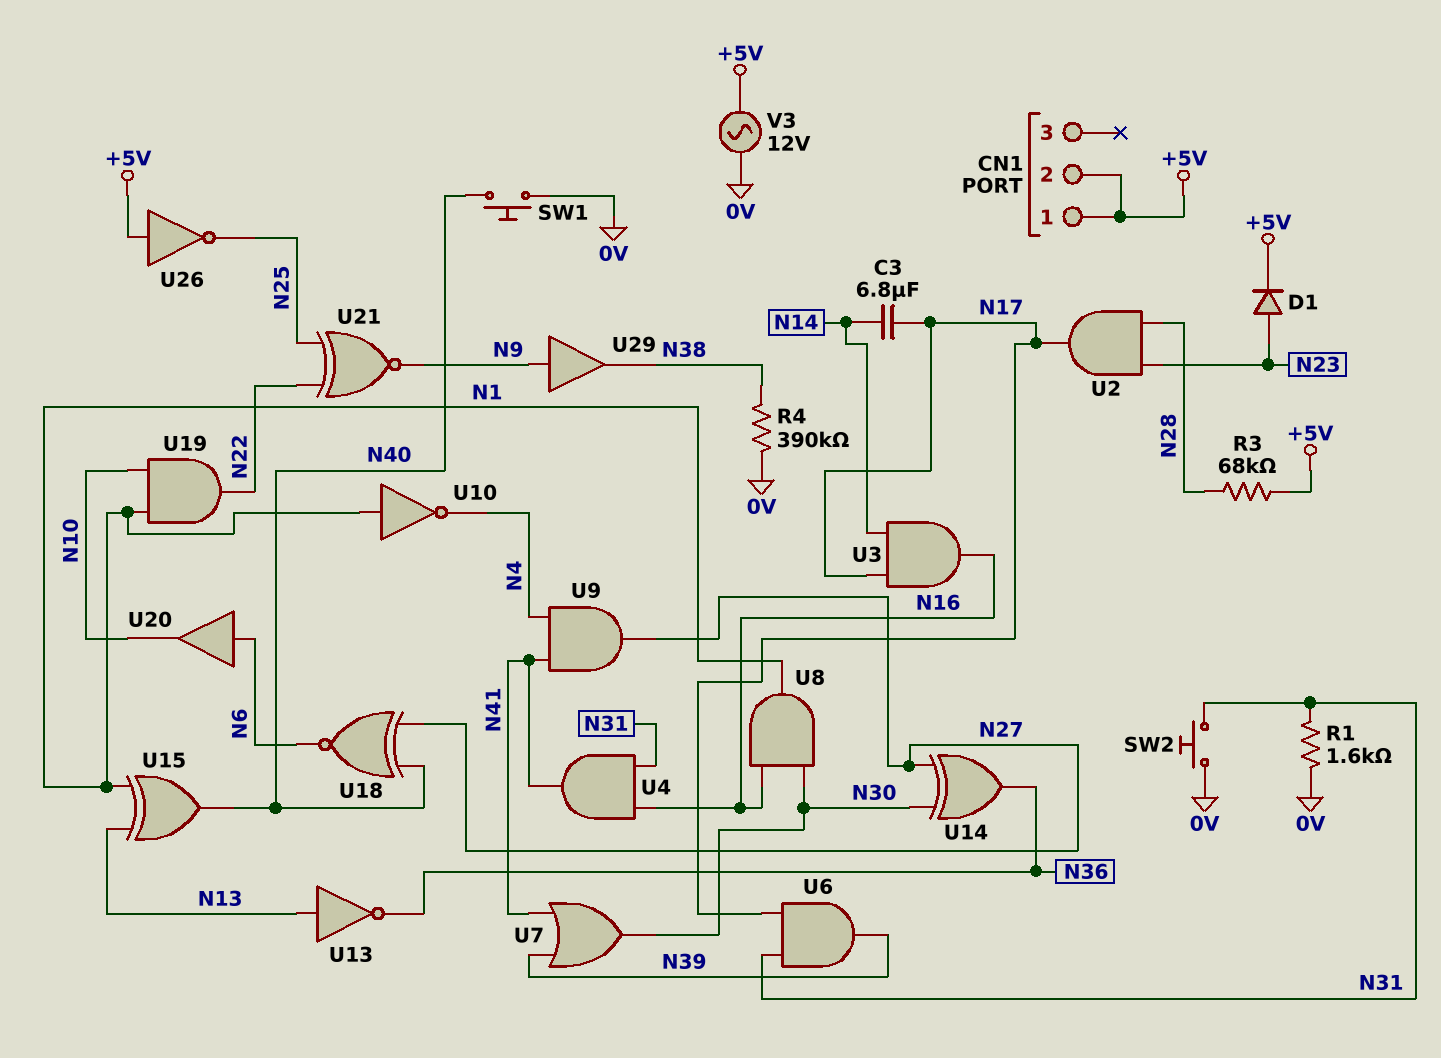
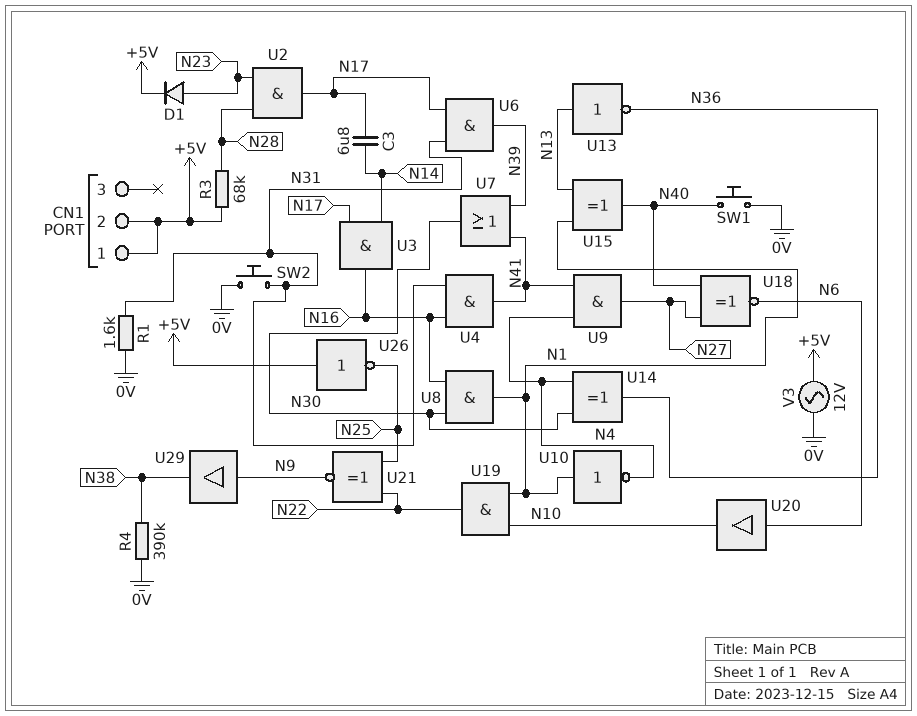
U14: XOR (in N27, in N30, out N36) -> XOR (in N4, in N30, out N36)

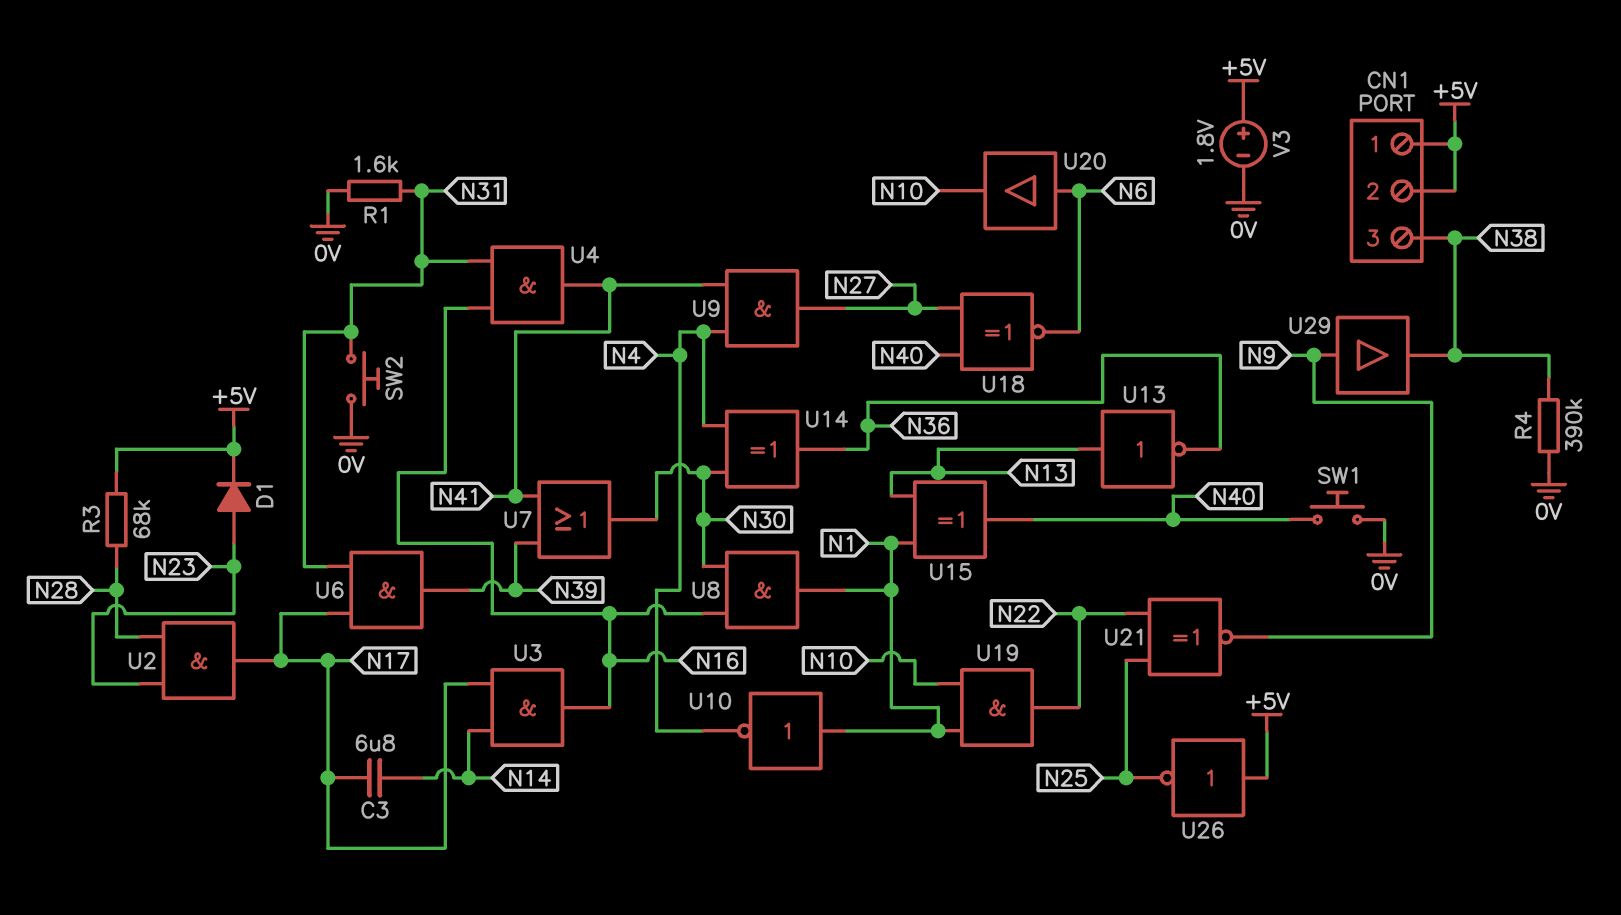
CN1 pin 3: none -> N38
V3: AC 12V (+5V, 0V) -> 1.8V (plus +5V, minus 0V)

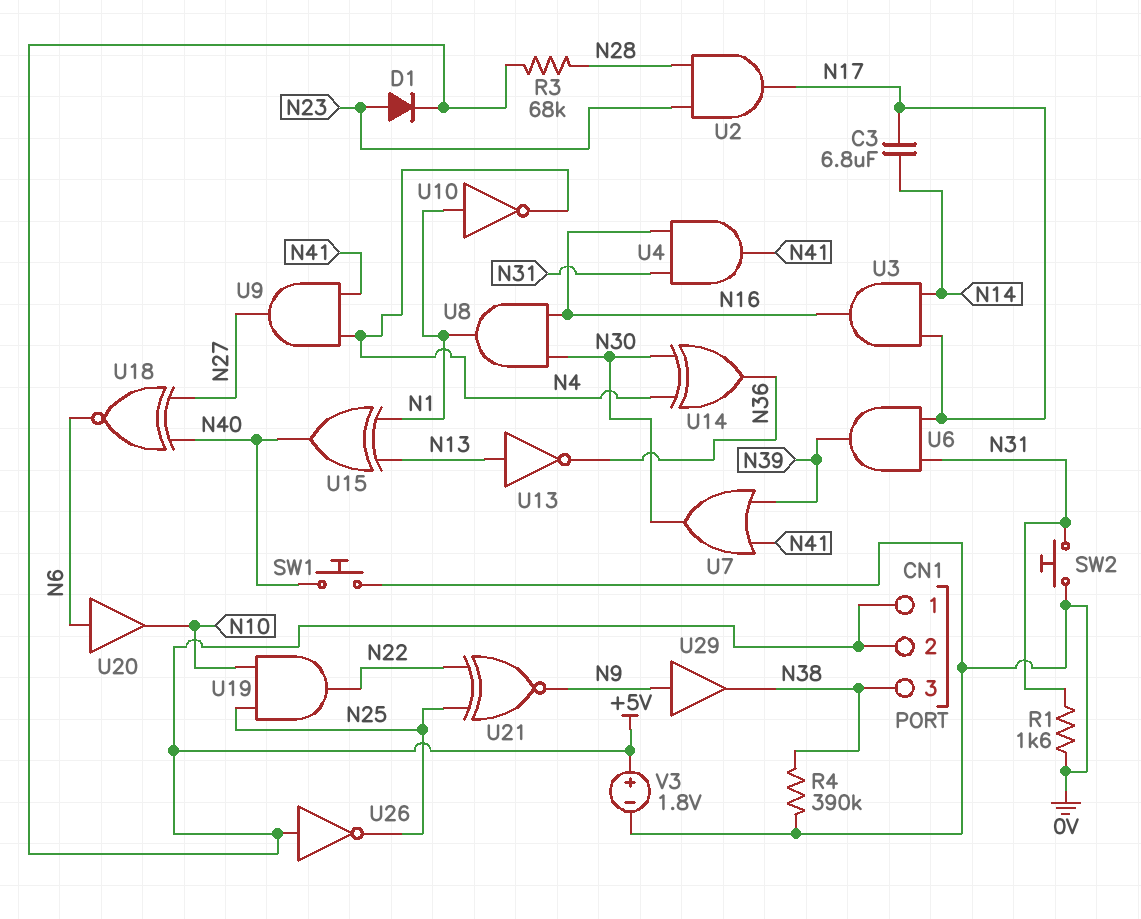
U19: AND (in N1, in N10, out N22) -> AND (in N10, in N25, out N22)

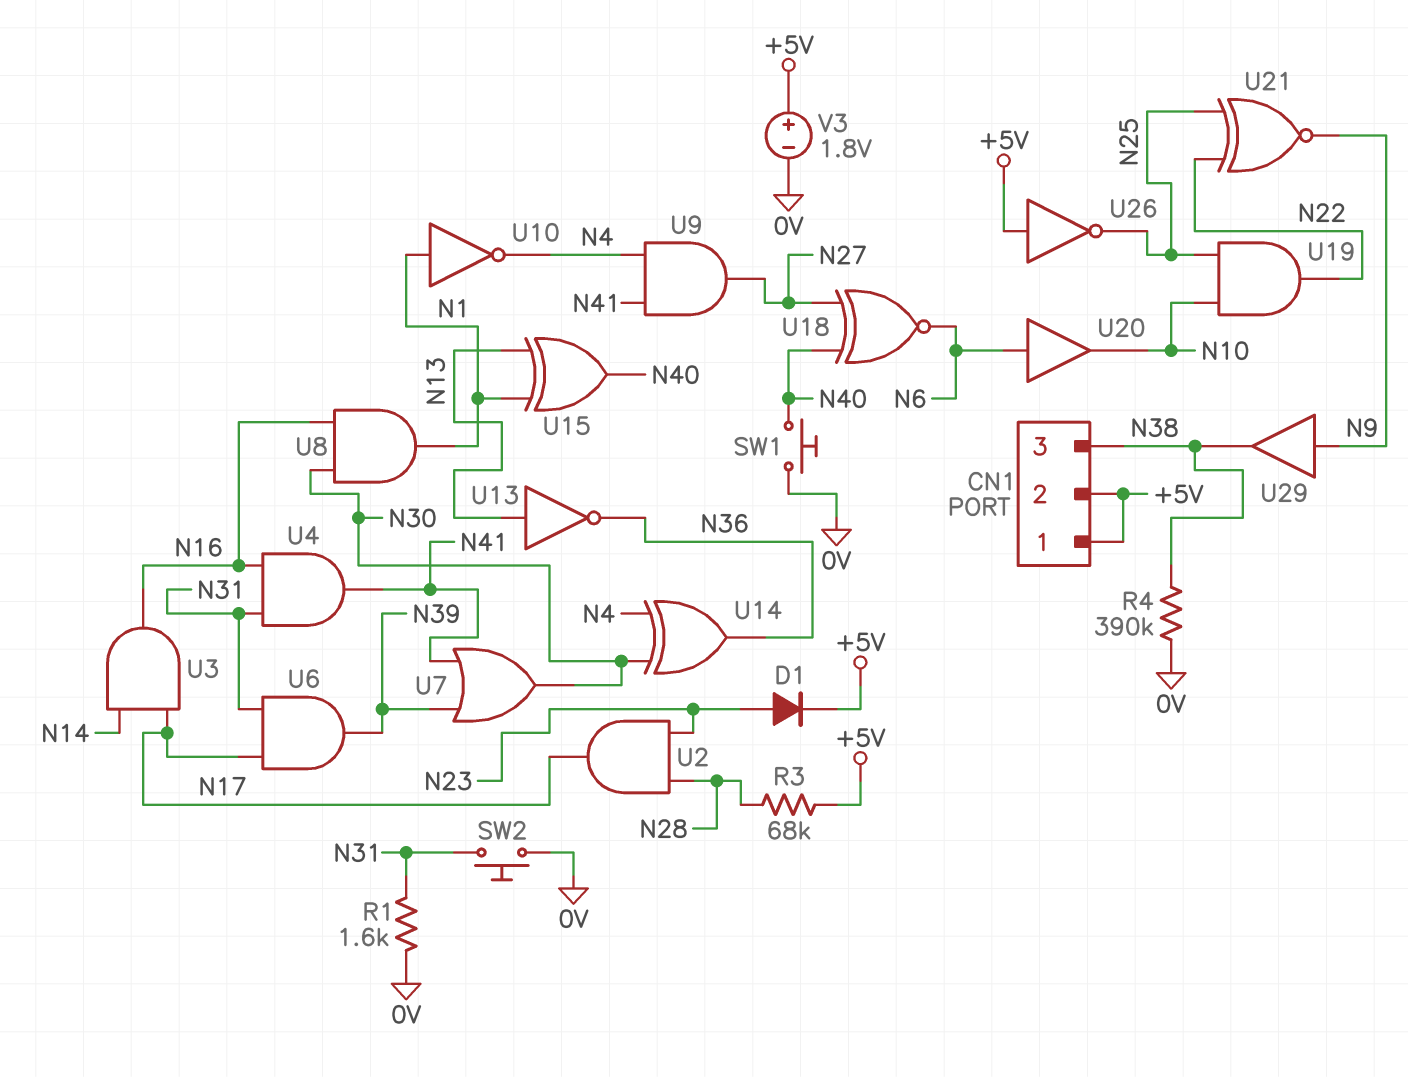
C3: 6.8uF (N14, N17) -> none

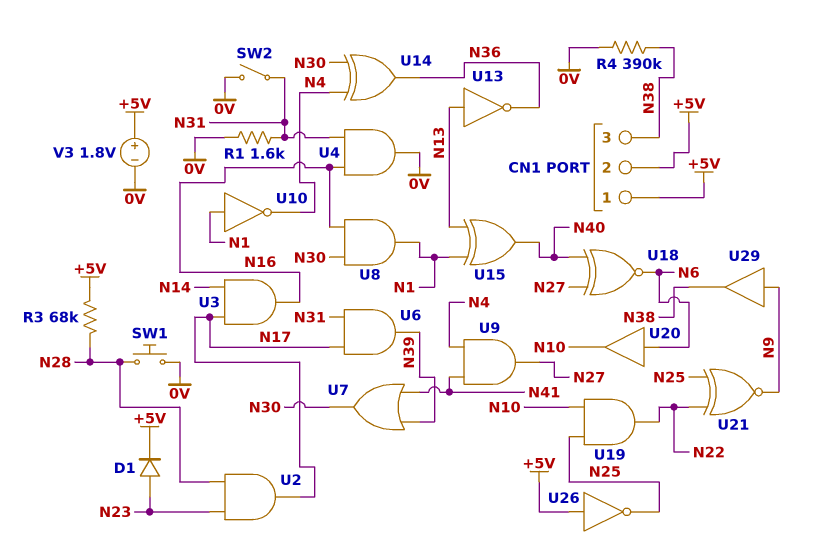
SW1: button (0V, N40) -> button (0V, N28)
SW2: button (0V, N31) -> switch (0V, N31)
U4: AND (in N16, in N31, out N41) -> AND (in N16, in N31, out 0V)

